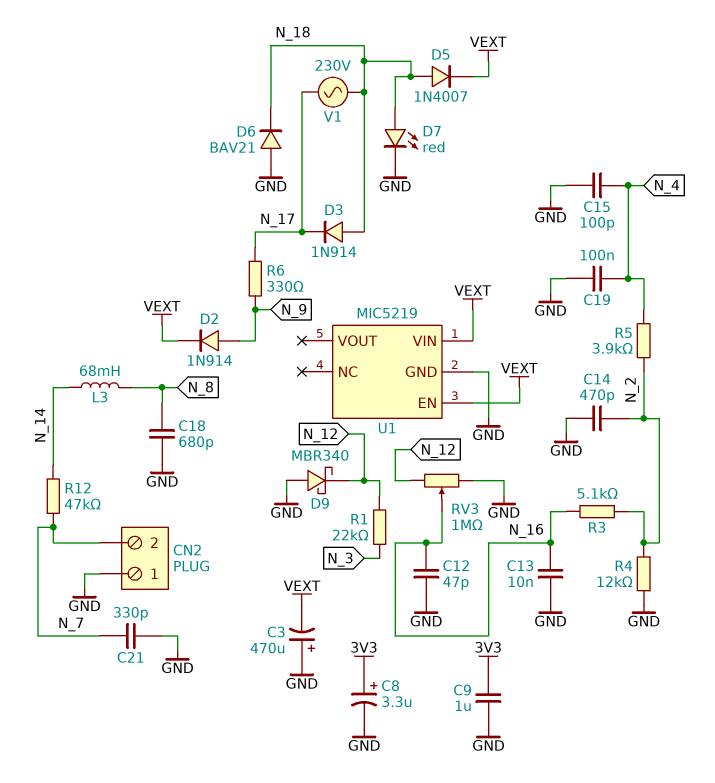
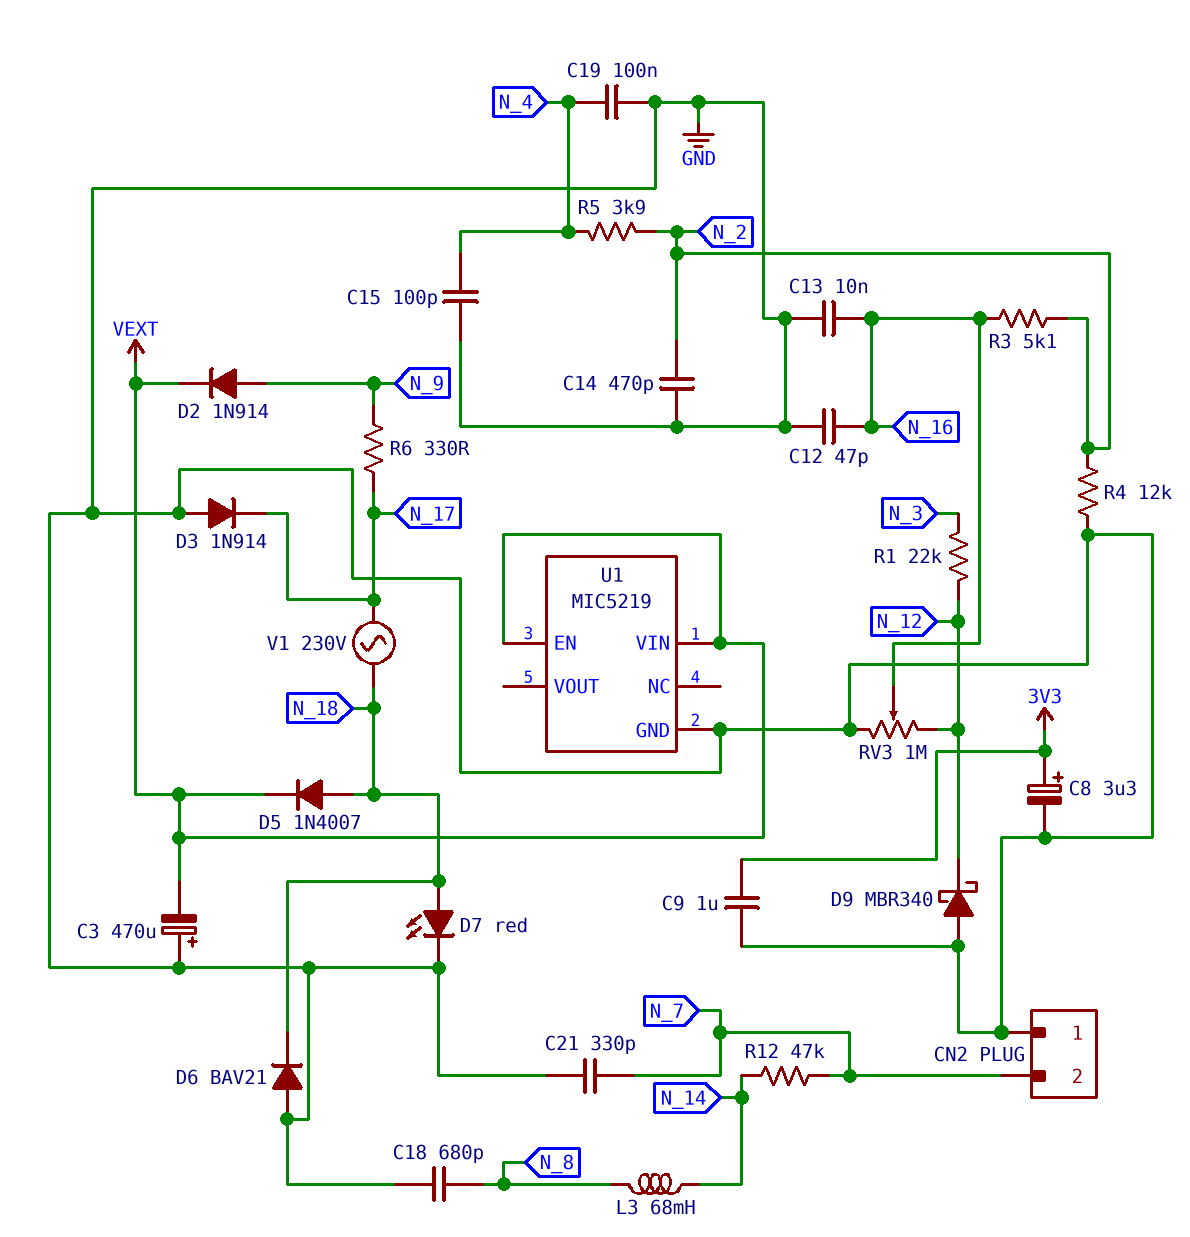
D3: diode 1N914 (A N_18, K N_17) -> diode 1N914 (A GND, K N_17)

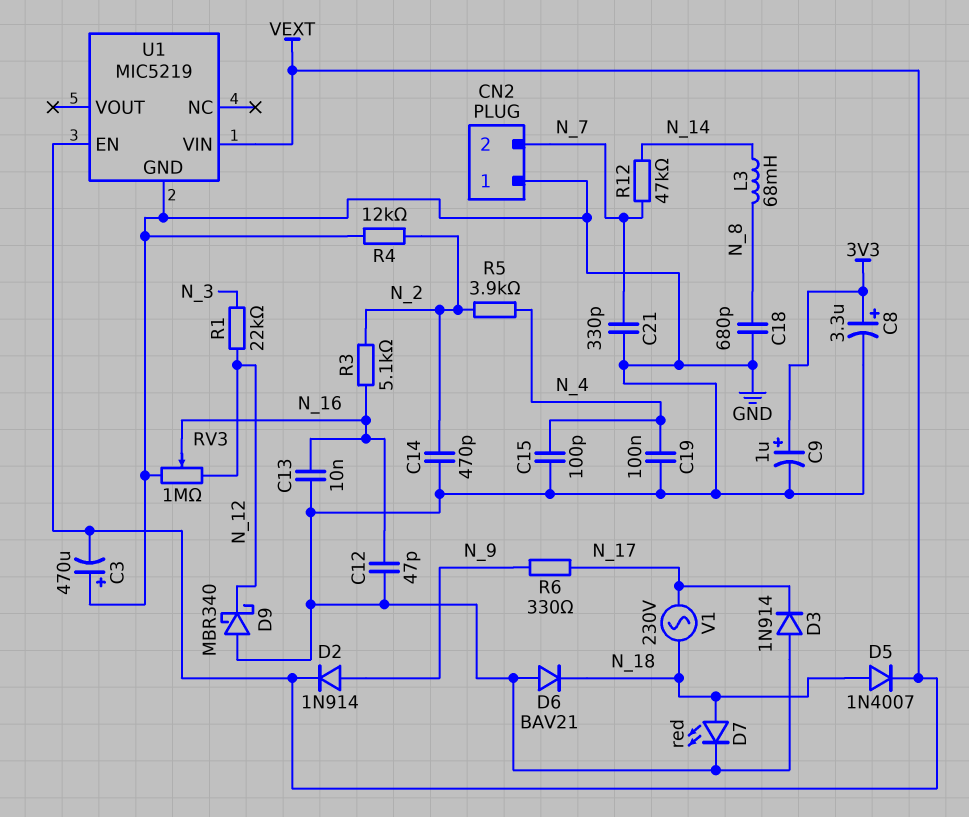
C9: 1uF (3V3, GND) -> 1uF (plus 3V3, minus GND)

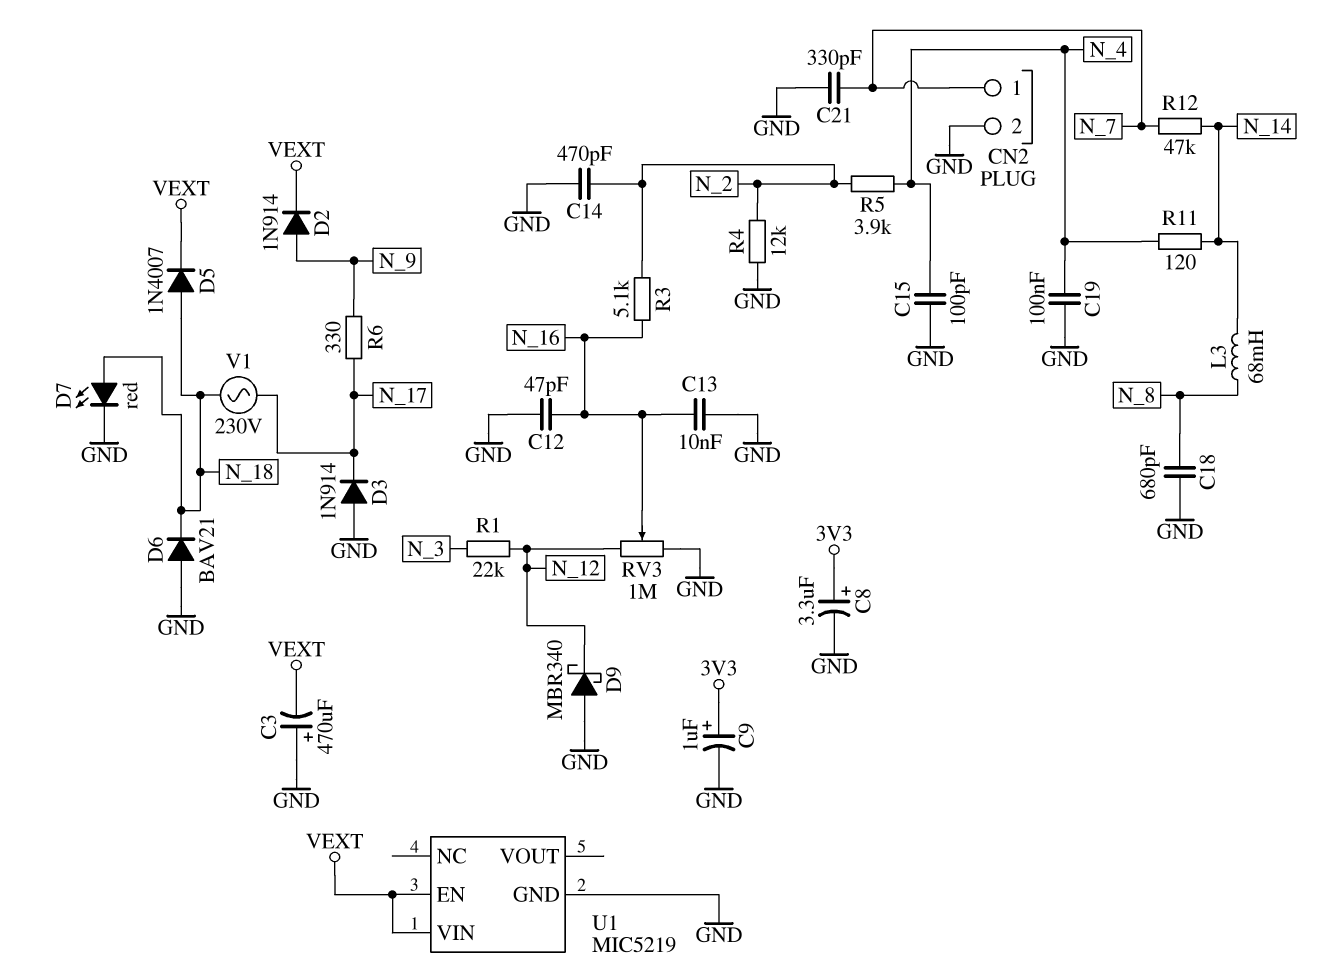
CN2 pin 1: GND -> N_7
CN2 pin 2: N_7 -> GND
R11: none -> 120 (N_4, N_14)

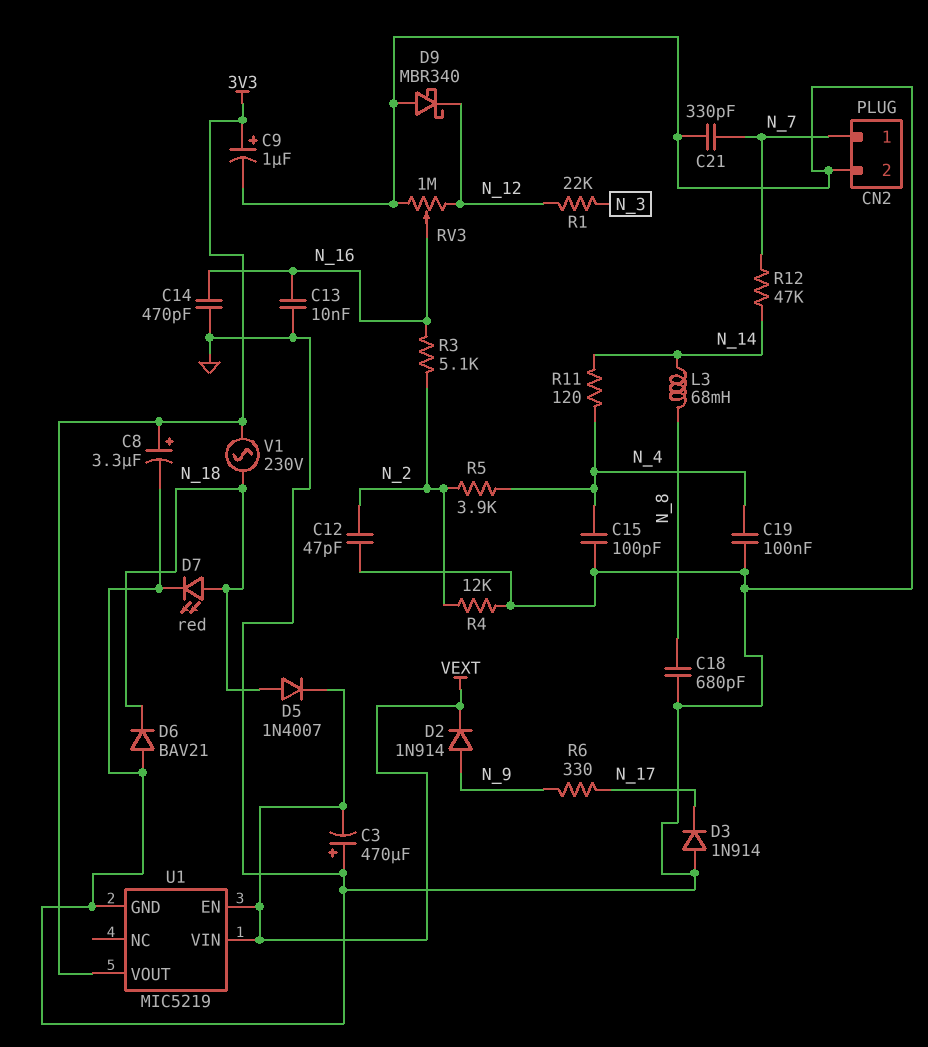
C12: 47pF (GND, N_16) -> 47pF (GND, N_2)
C14: 470pF (GND, N_2) -> 470pF (GND, N_16)
U1 pin VOUT: none -> 3V3
V1: AC 230V (N_17, N_18) -> AC 230V (3V3, N_18)

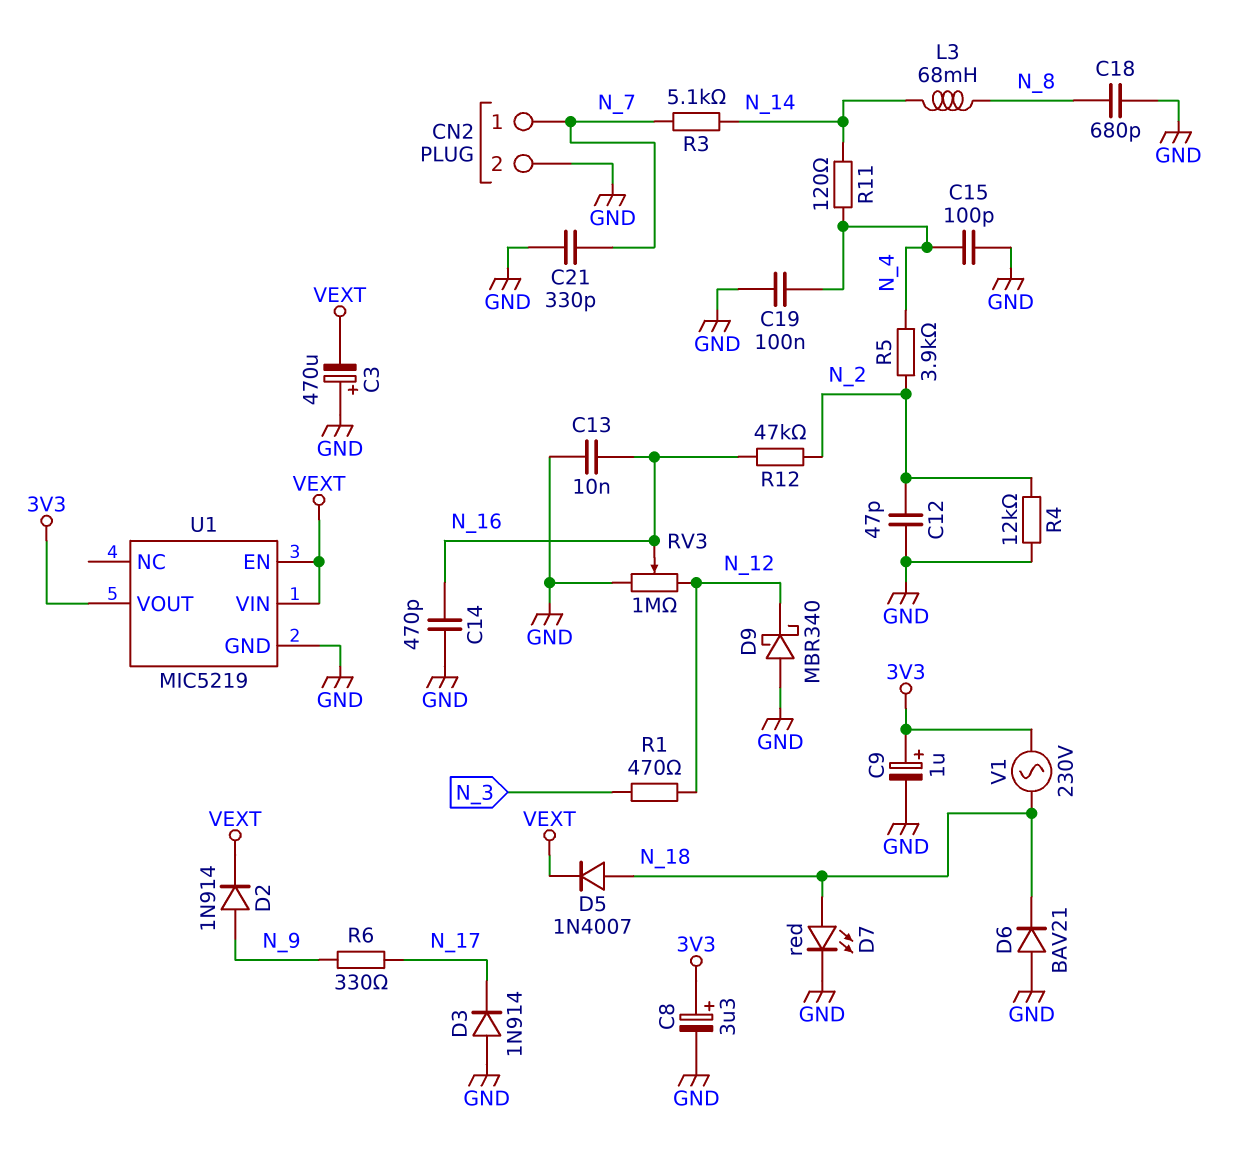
R1: 22k (N_3, N_12) -> 470 (N_3, N_12)
R3: 5.1k (N_2, N_16) -> 5.1k (N_7, N_14)
R12: 47k (N_7, N_14) -> 47k (N_2, N_16)

